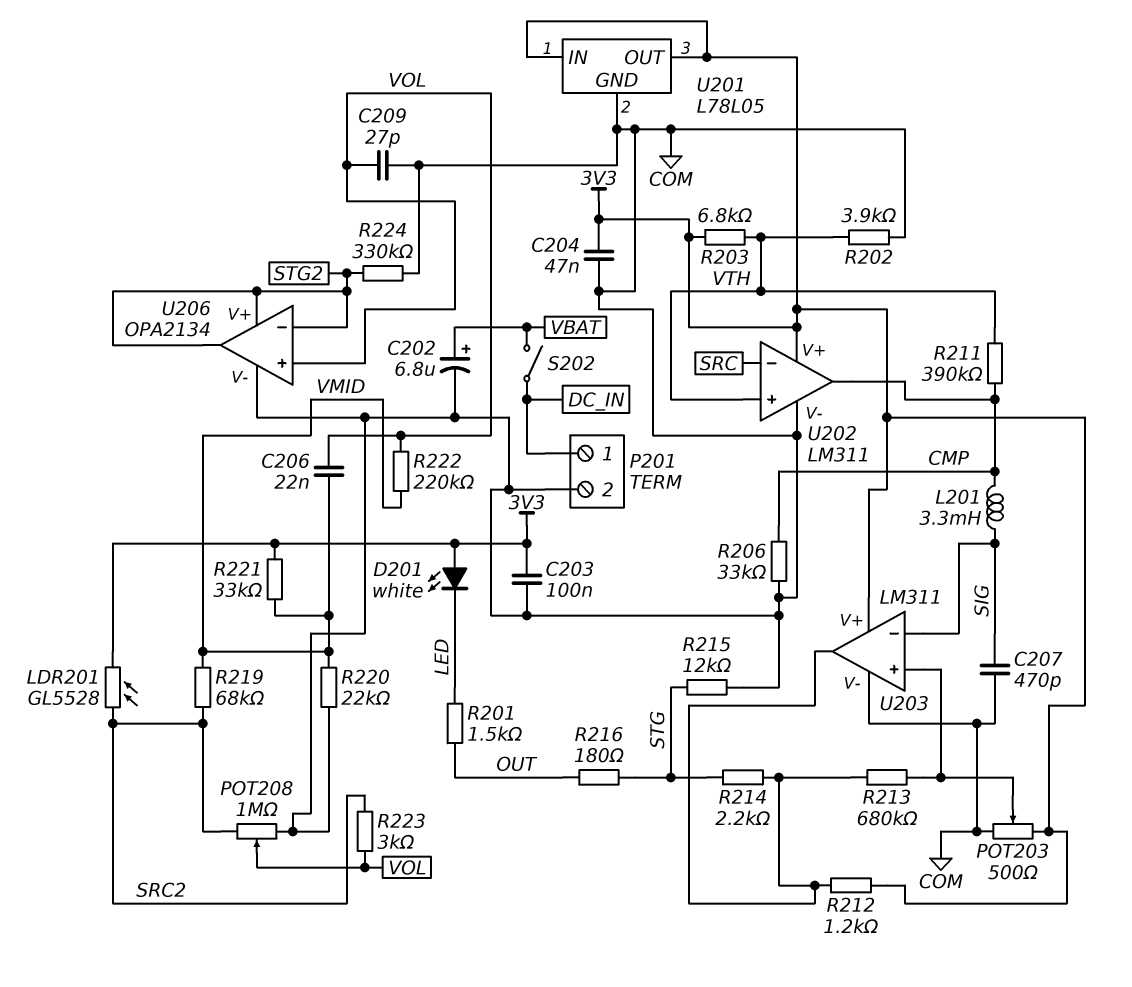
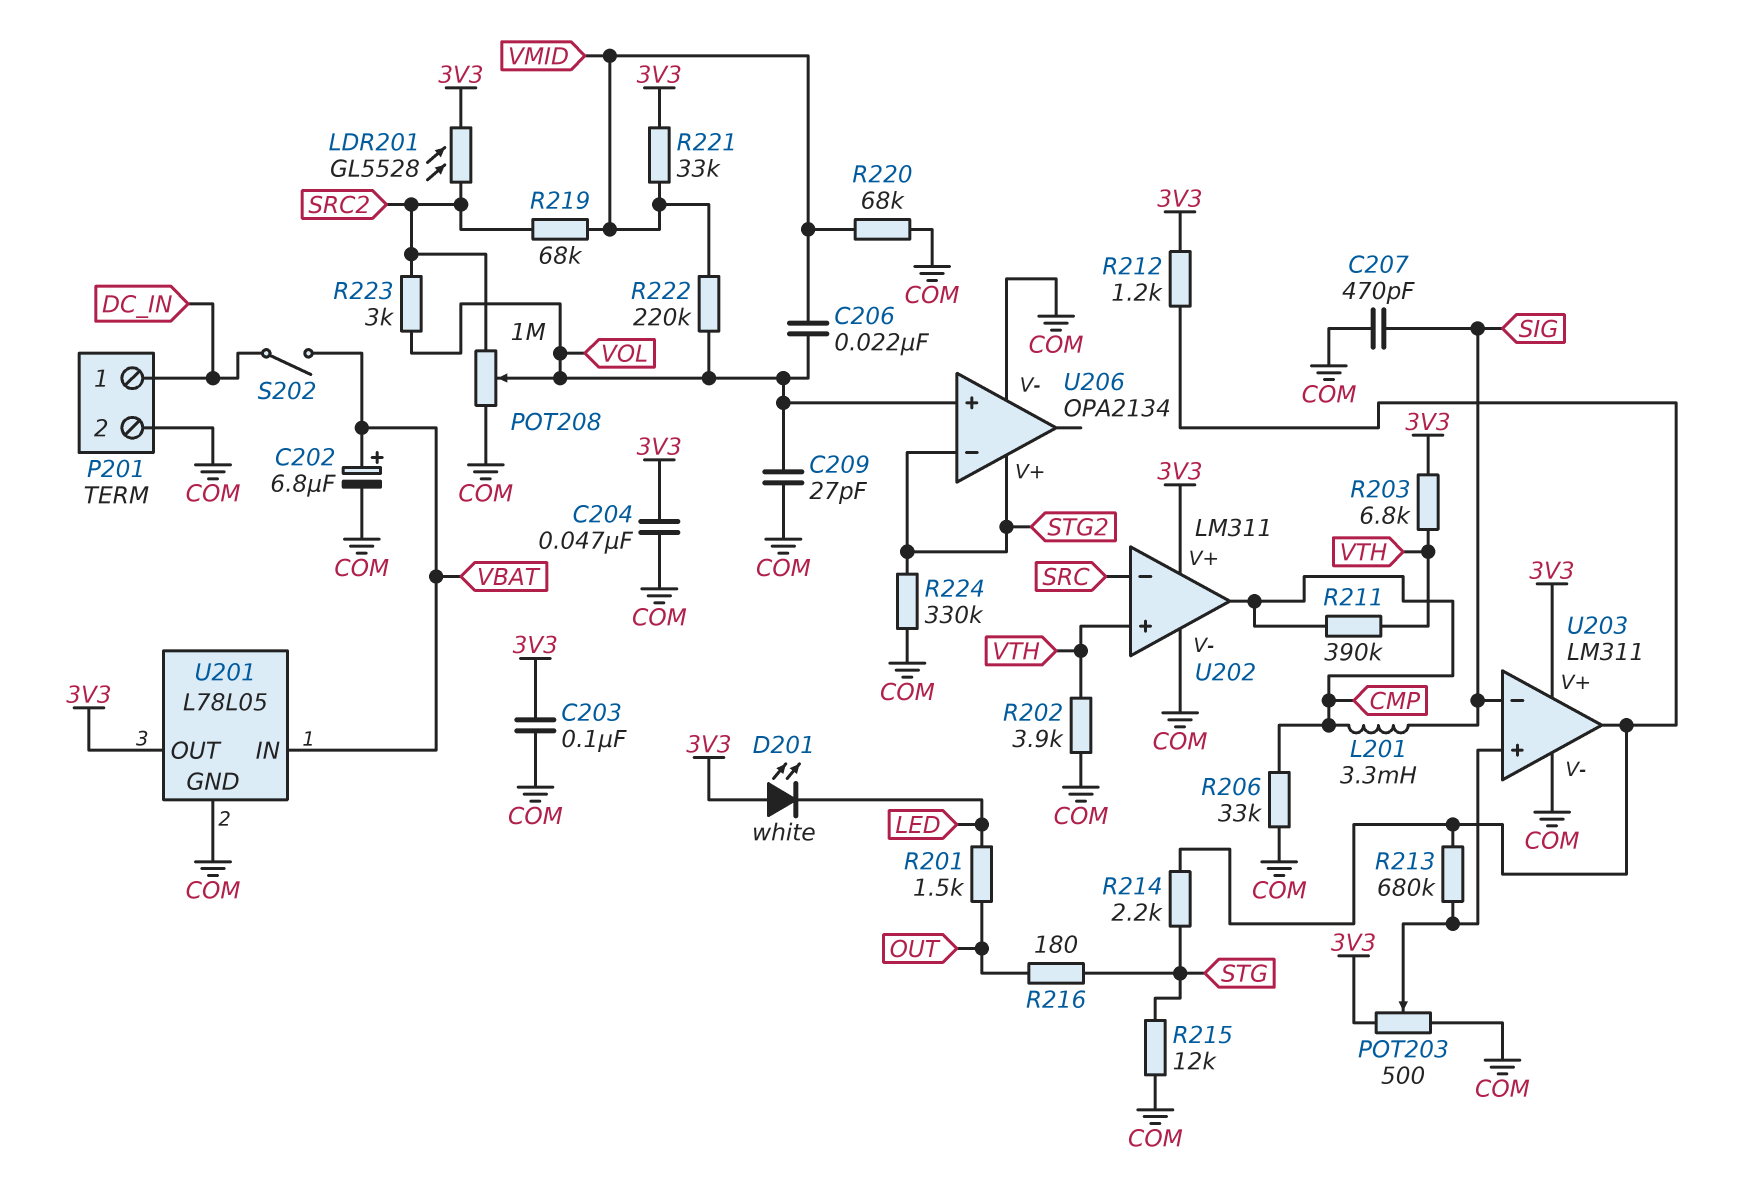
R220: 22k (COM, VMID) -> 68k (COM, VMID)
U201 pin IN: 3V3 -> VBAT
U206 pin out: STG2 -> none

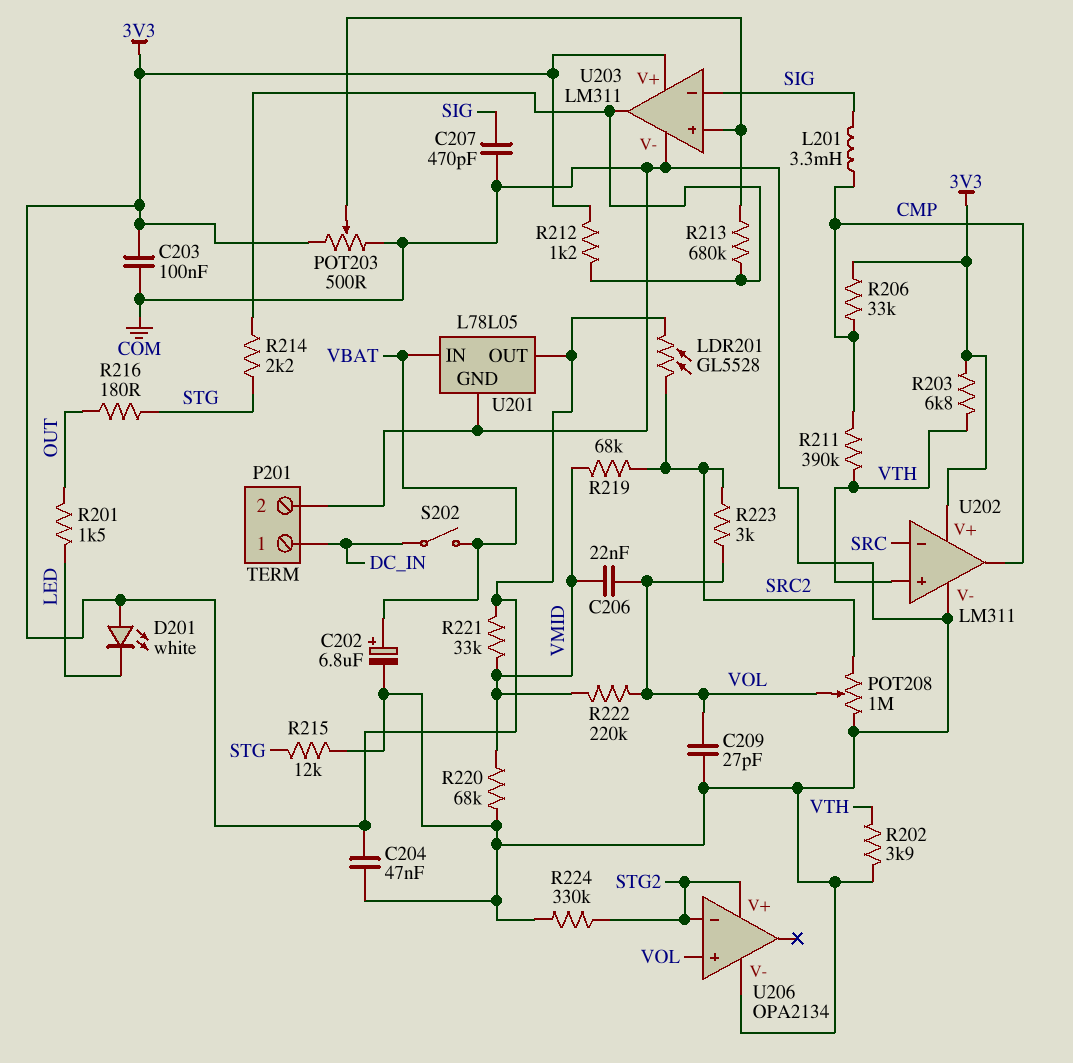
R206: 33k (CMP, COM) -> 33k (3V3, CMP)

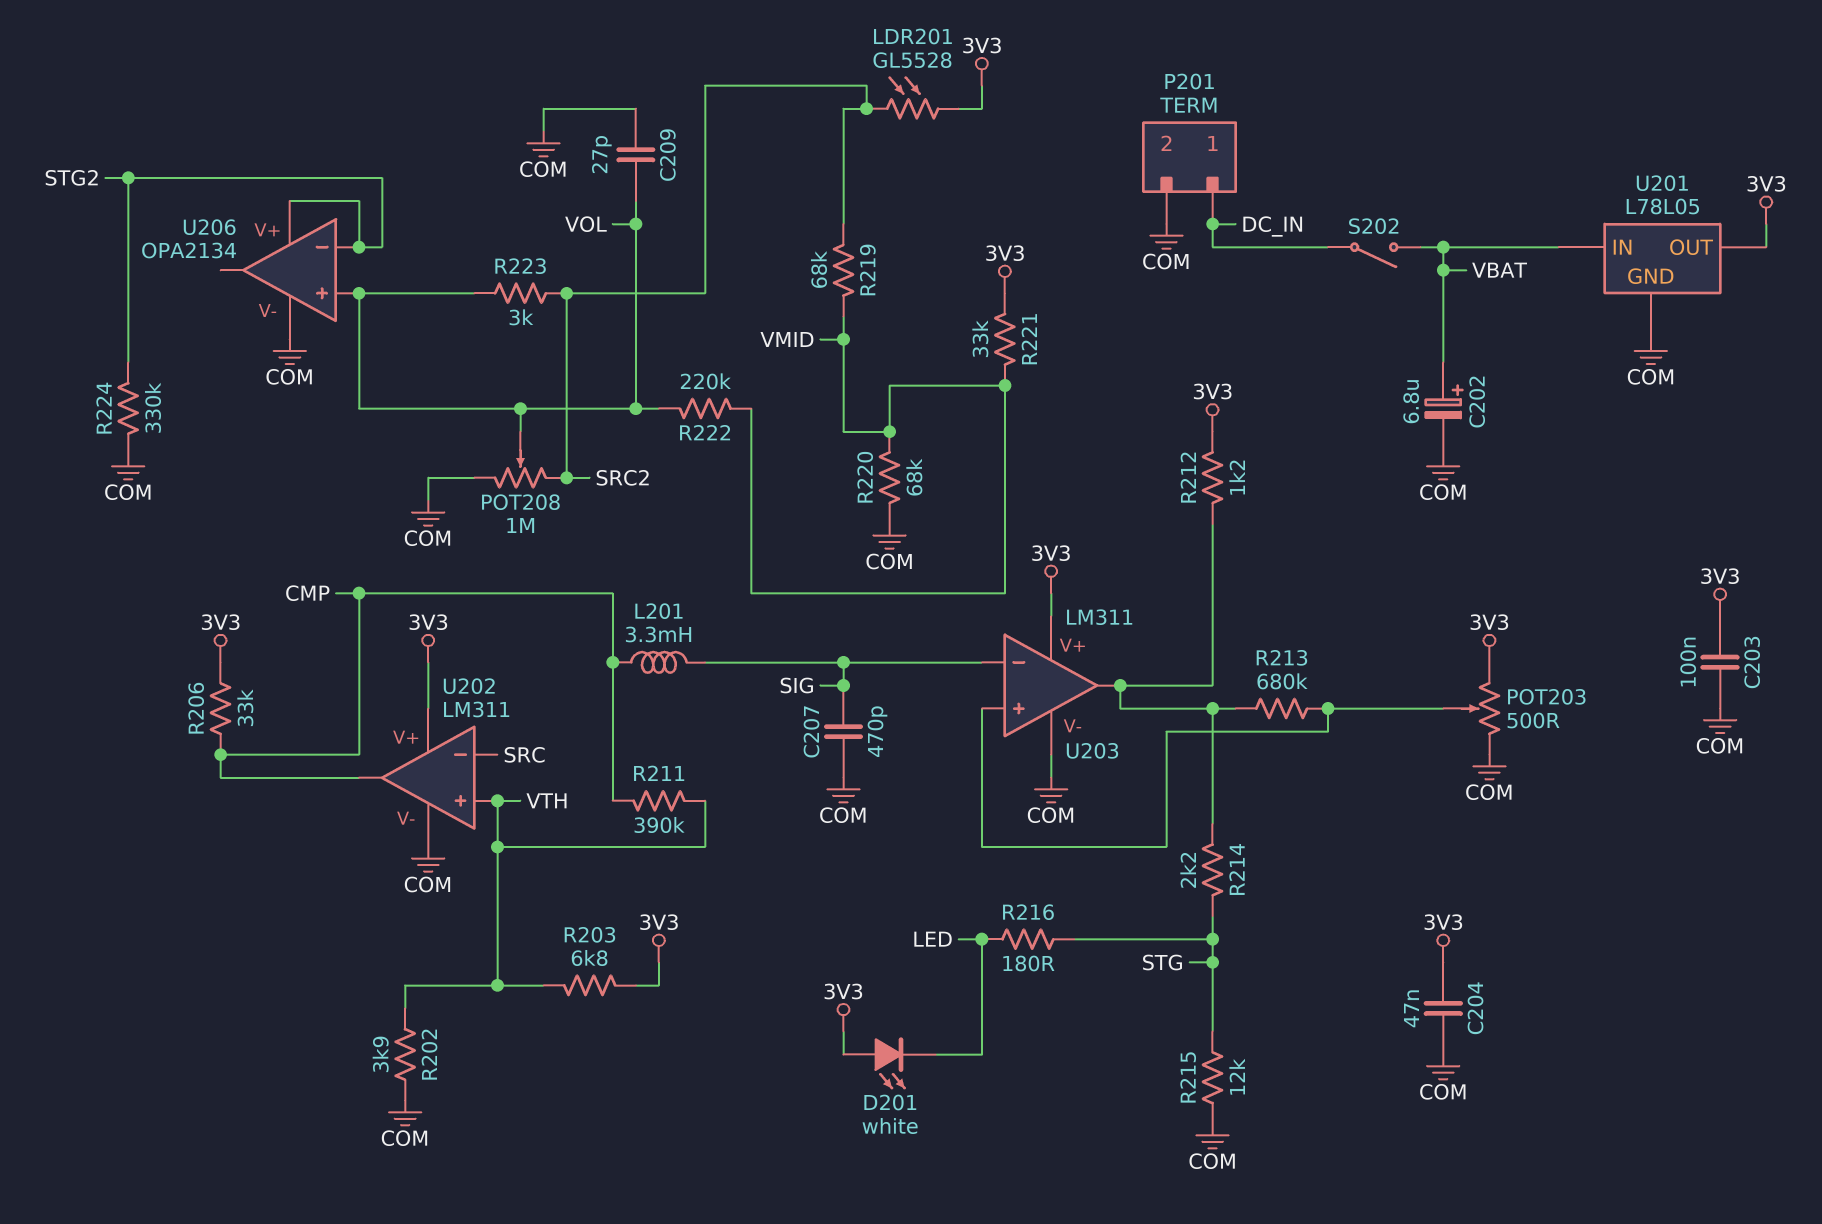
C206: 22nF (VMID, VOL) -> none
R201: 1.5k (LED, OUT) -> none
R216: 180 (OUT, STG) -> 180 (LED, STG)

